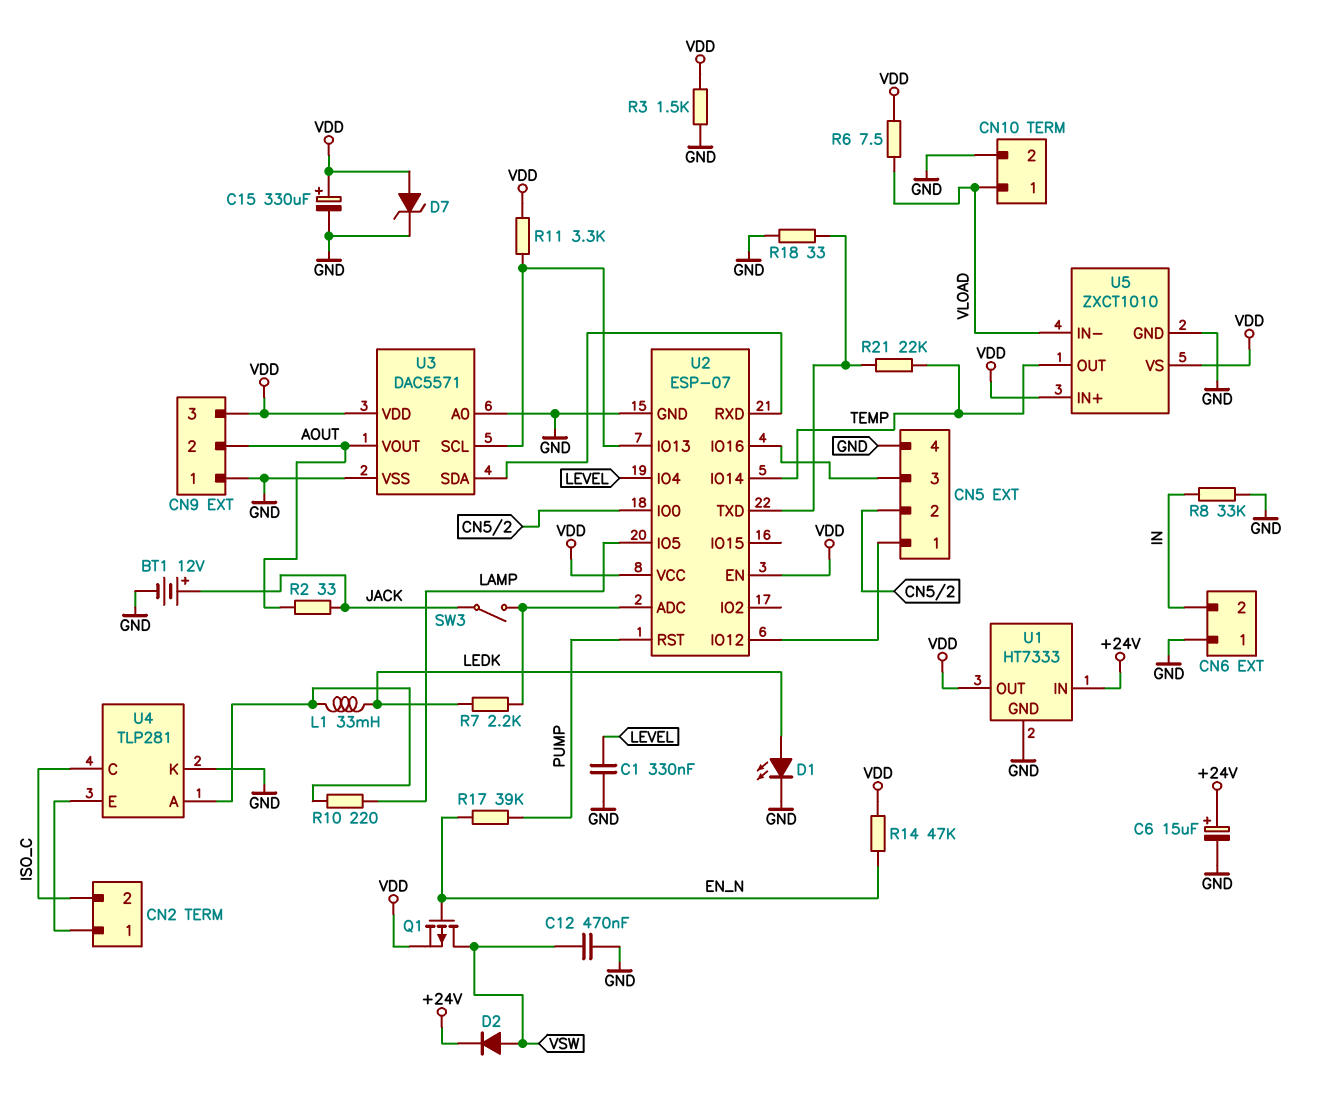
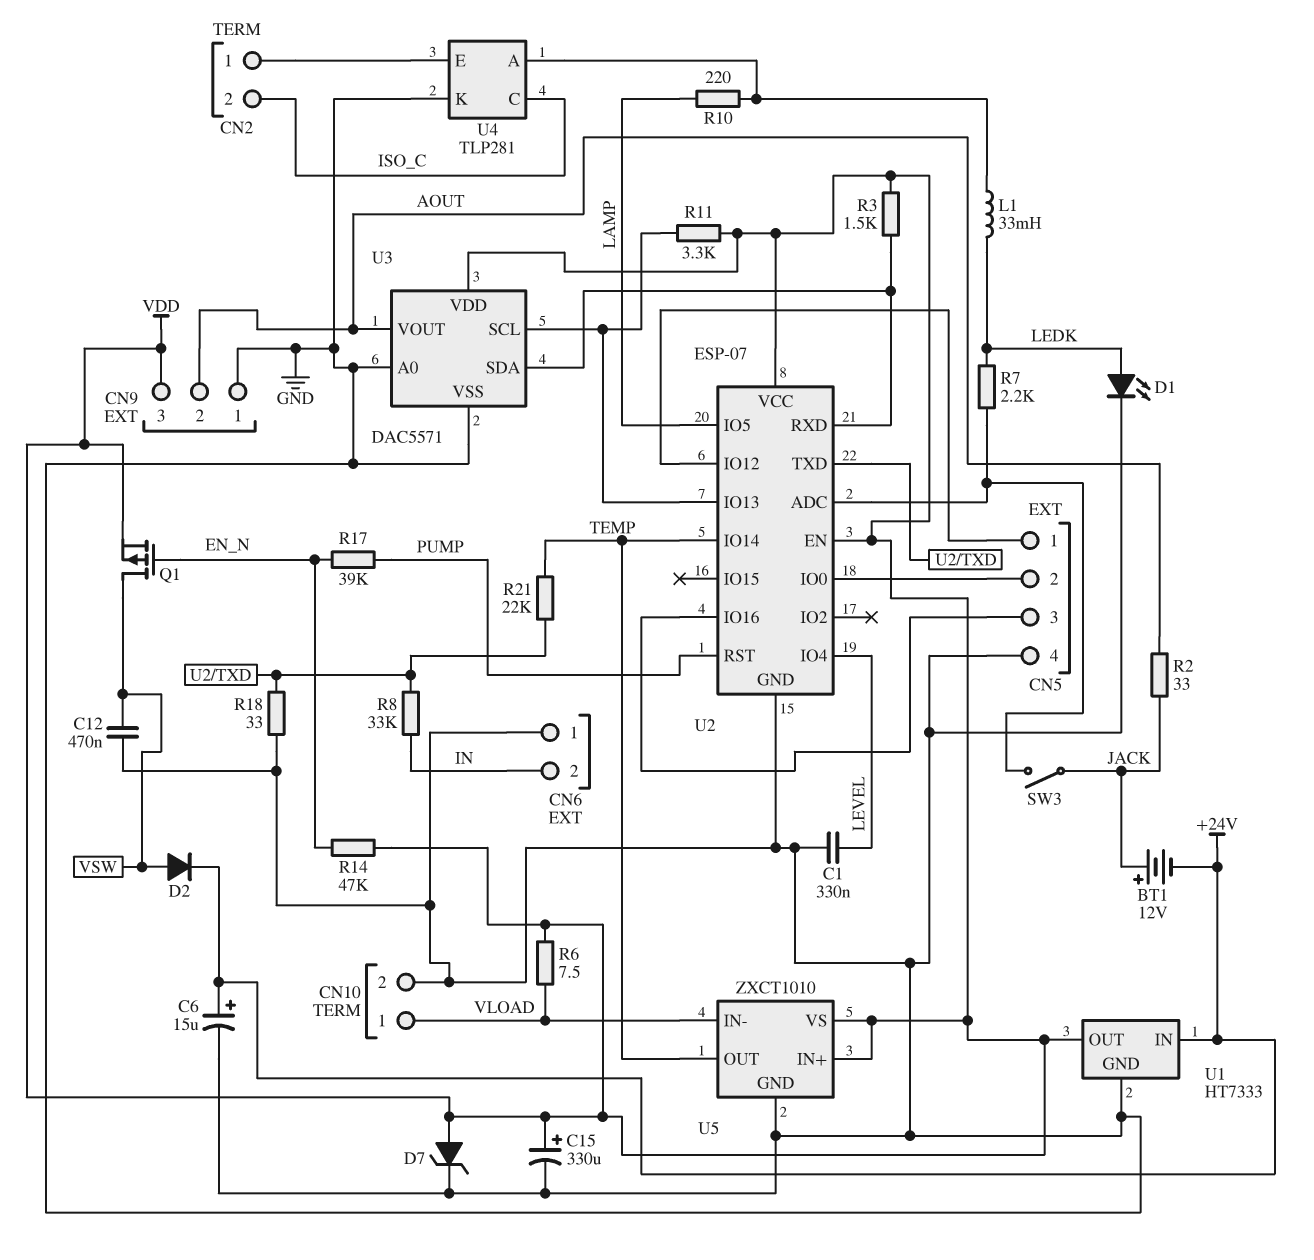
BT1: 12V (plus JACK, minus GND) -> 12V (plus JACK, minus +24V)
R3: 1.5k (GND, VDD) -> 1.5k (U2/RXD, VDD)
R8: 33k (GND, IN) -> 33k (IN, U2/TXD)

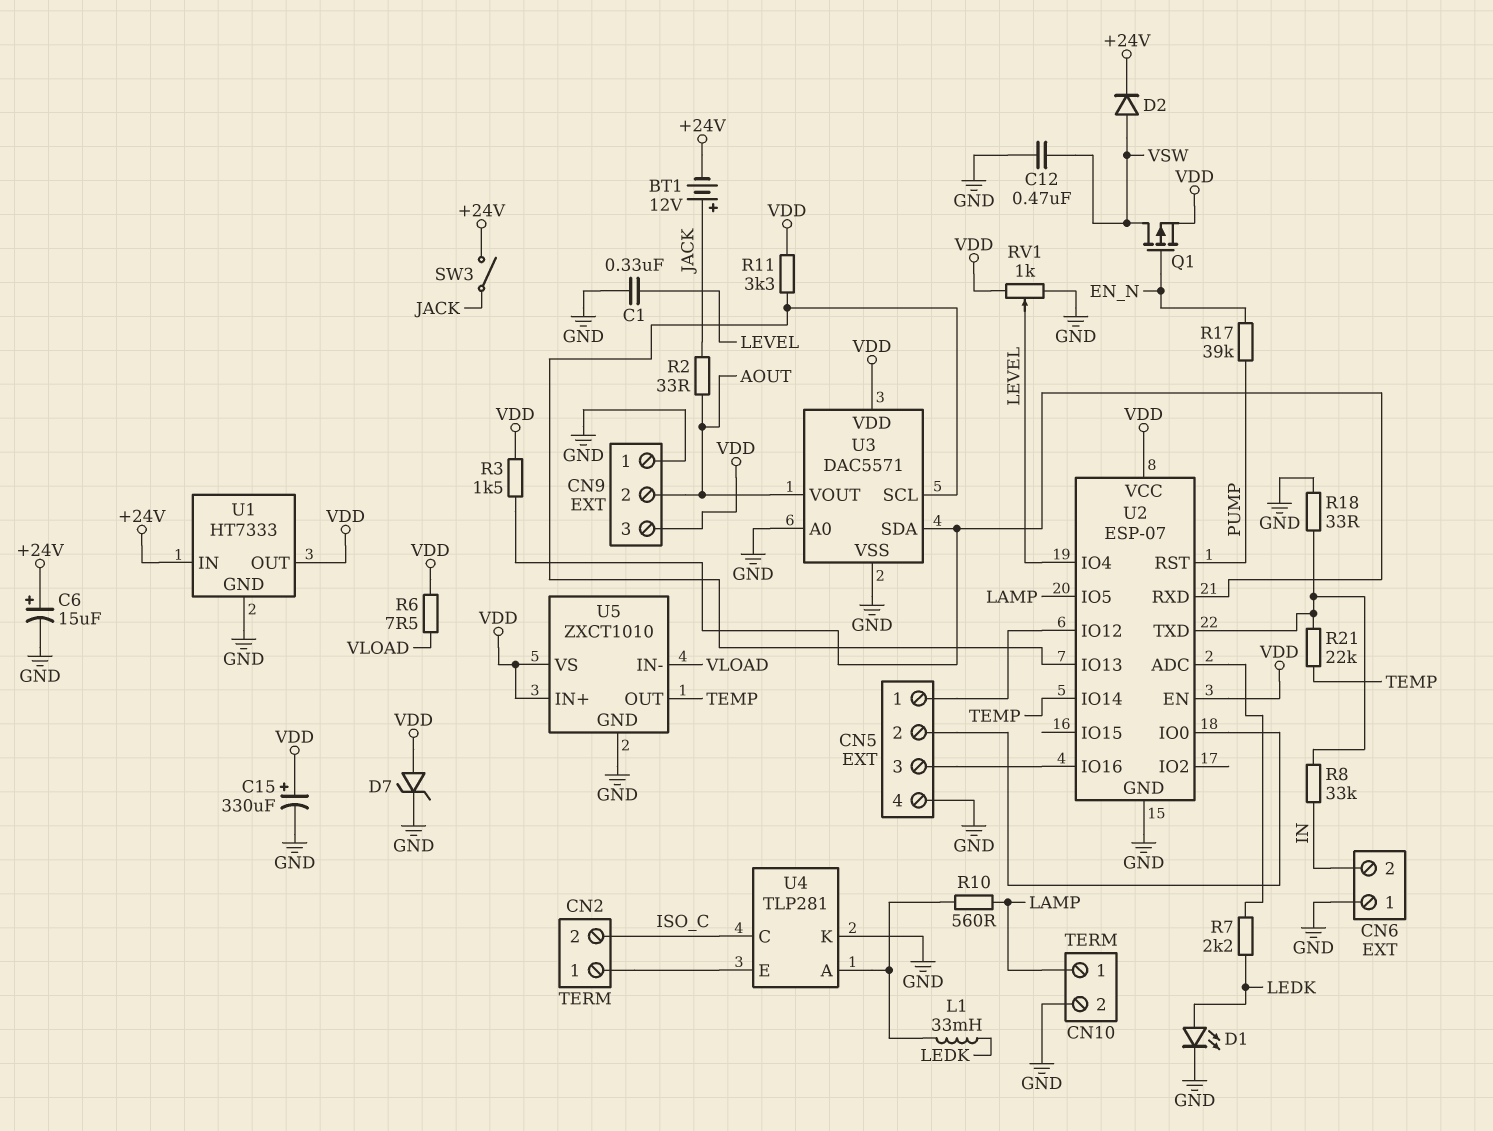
CN10 pin 1: VLOAD -> LAMP
R10: 220 (LAMP, U4/A) -> 560 (LAMP, U4/A)
R14: 47k (EN_N, VDD) -> none
RV1: none -> 1k (GND, VDD, wiper LEVEL)
SW3: switch (JACK, U2/ADC) -> switch (+24V, JACK)

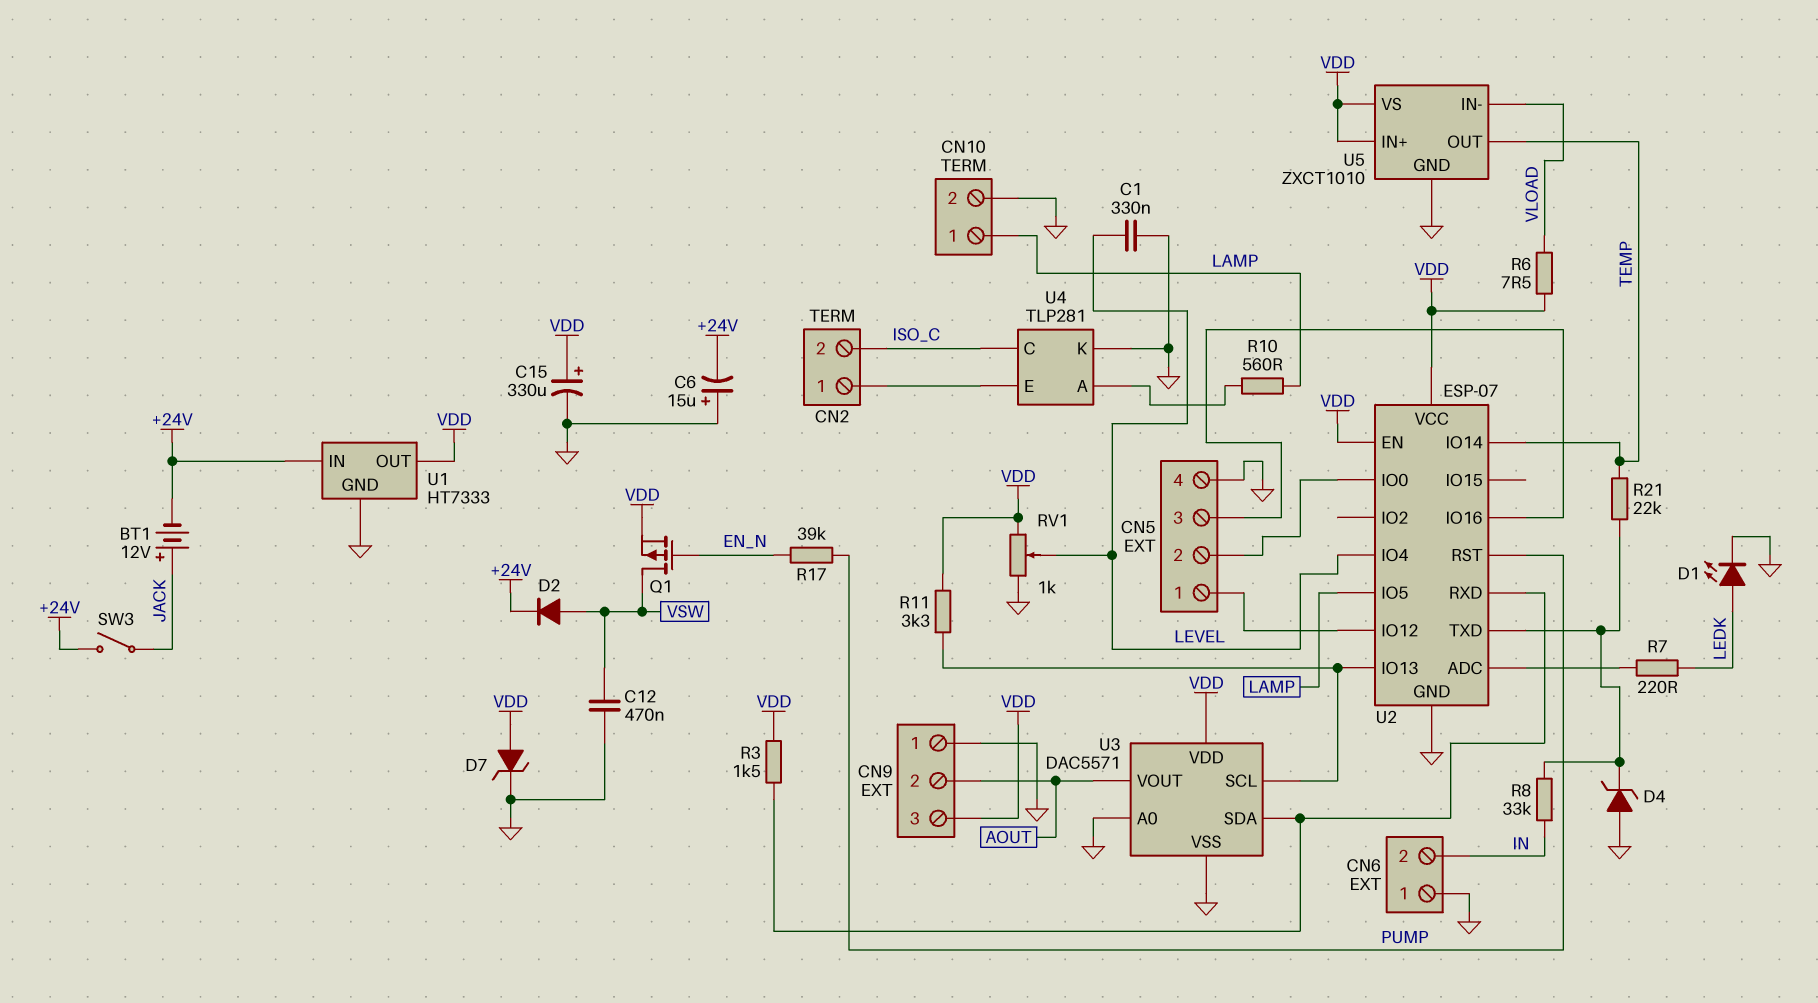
C6: 15uF (plus +24V, minus GND) -> 15uF (plus GND, minus +24V)
D4: none -> zener (A GND, K U2/TXD)
L1: 33mH (LEDK, U4/A) -> none
R2: 33 (AOUT, JACK) -> none
R7: 2.2k (LEDK, U2/ADC) -> 220 (LEDK, U2/ADC)
R18: 33 (GND, U2/TXD) -> none

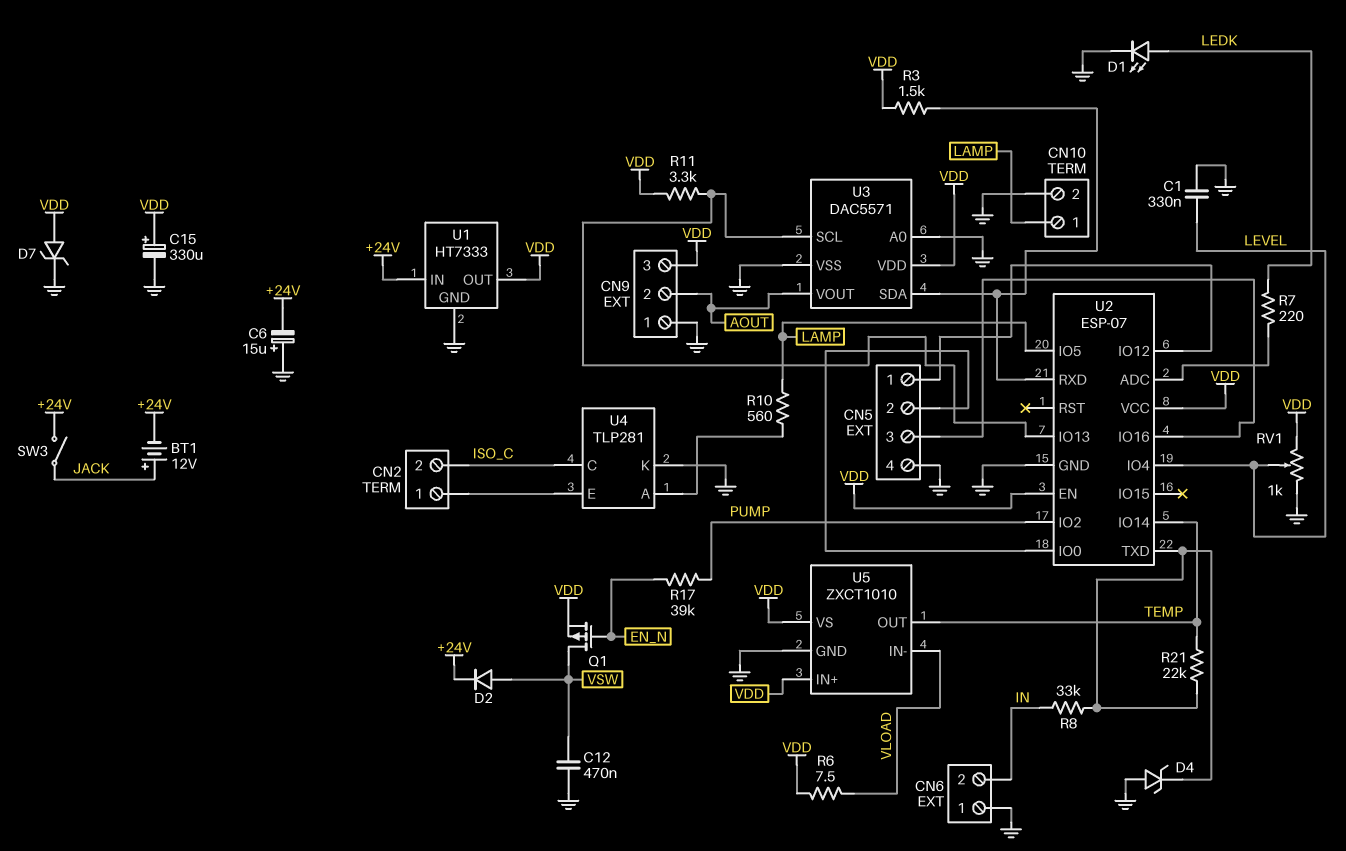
U2 pin IO2: none -> PUMP
U2 pin RST: PUMP -> none

